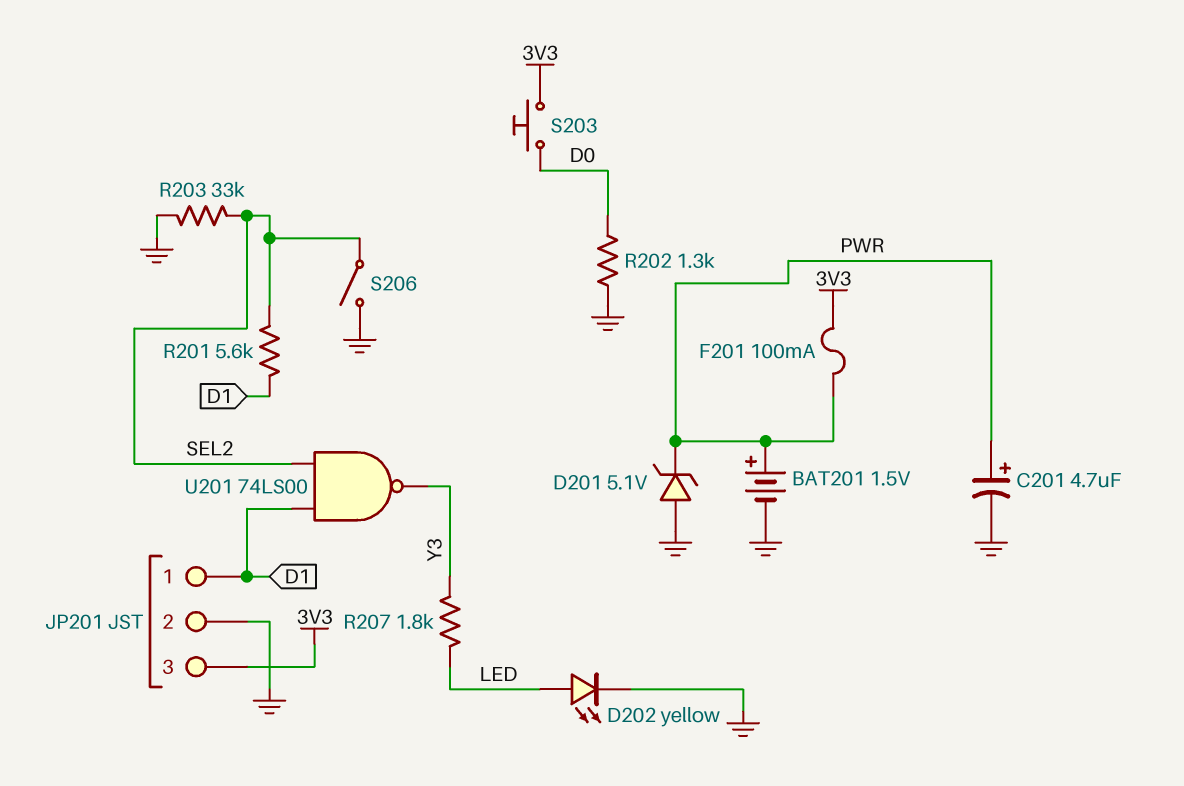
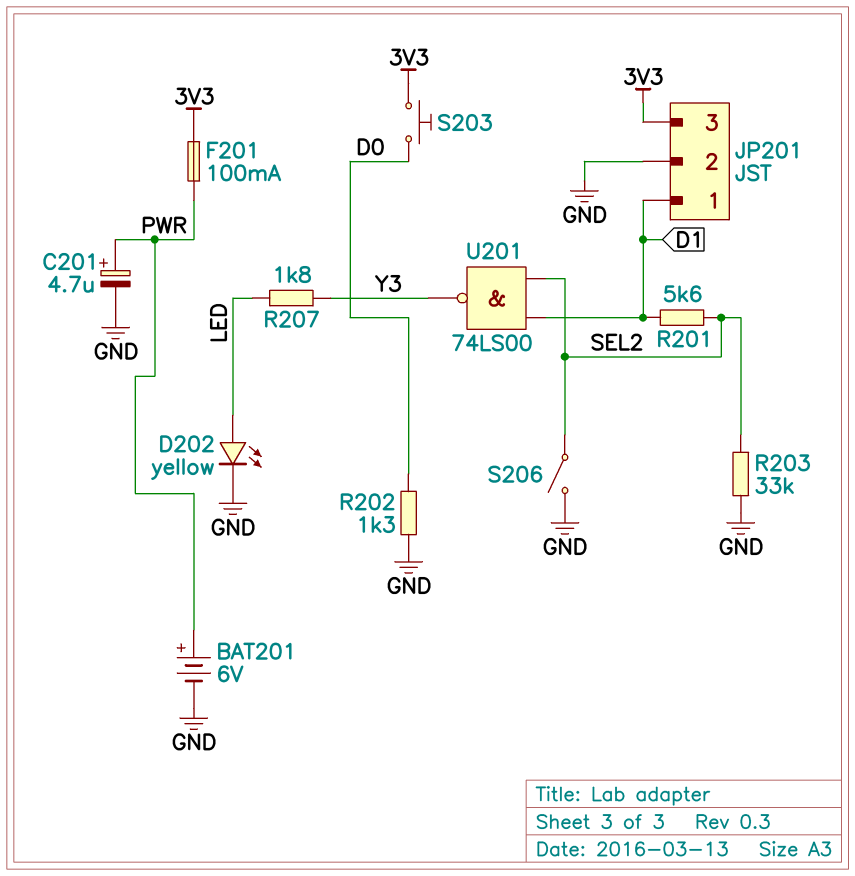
BAT201: 1.5V (plus PWR, minus GND) -> 6V (plus PWR, minus GND)
D201: zener 5.1V (A GND, K PWR) -> none

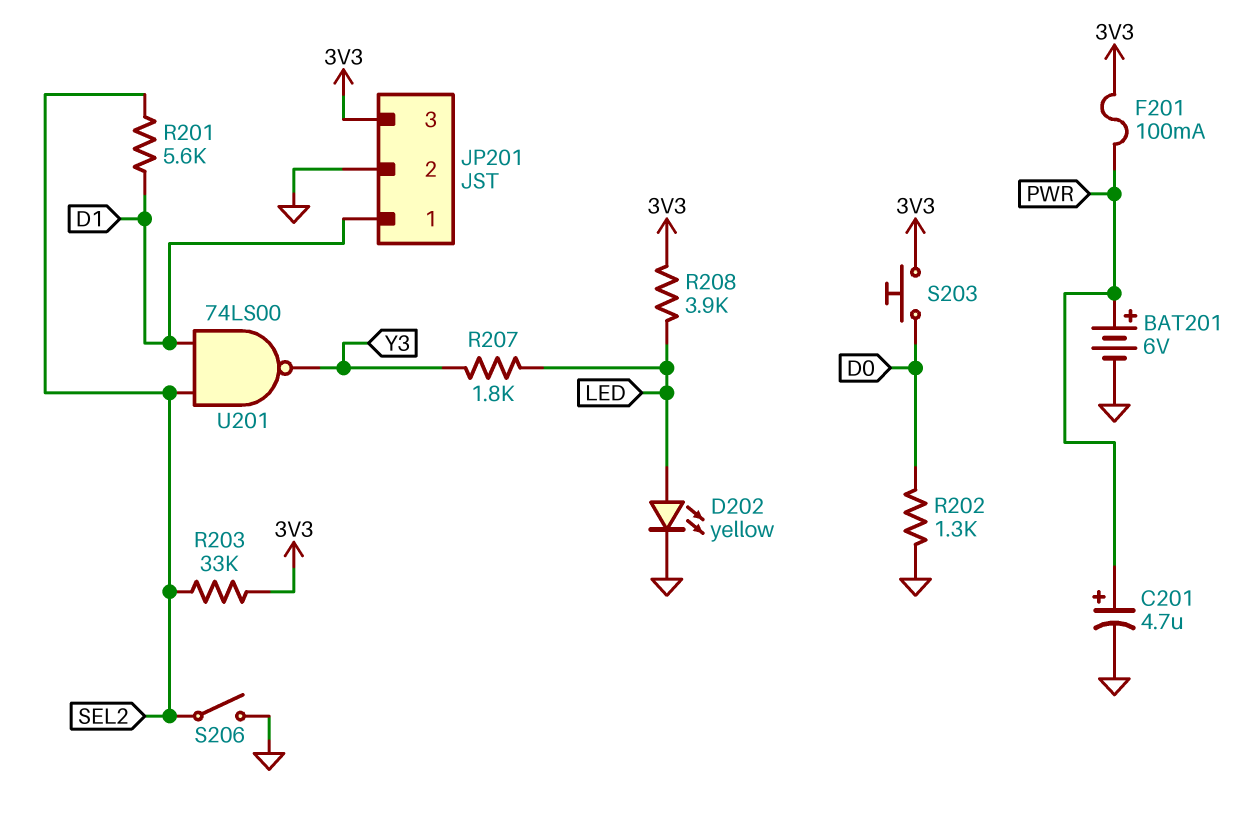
R203: 33k (GND, SEL2) -> 33k (3V3, SEL2)
R208: none -> 3.9k (3V3, LED)

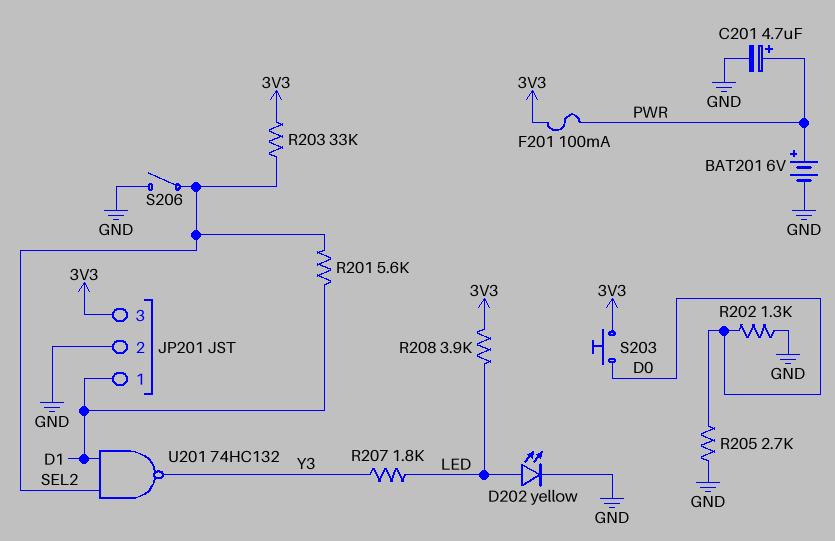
R205: none -> 2.7k (D0, GND)
U201: NAND 74LS00 (in D1, in SEL2, out Y3) -> NAND 74HC132 (in D1, in SEL2, out Y3)

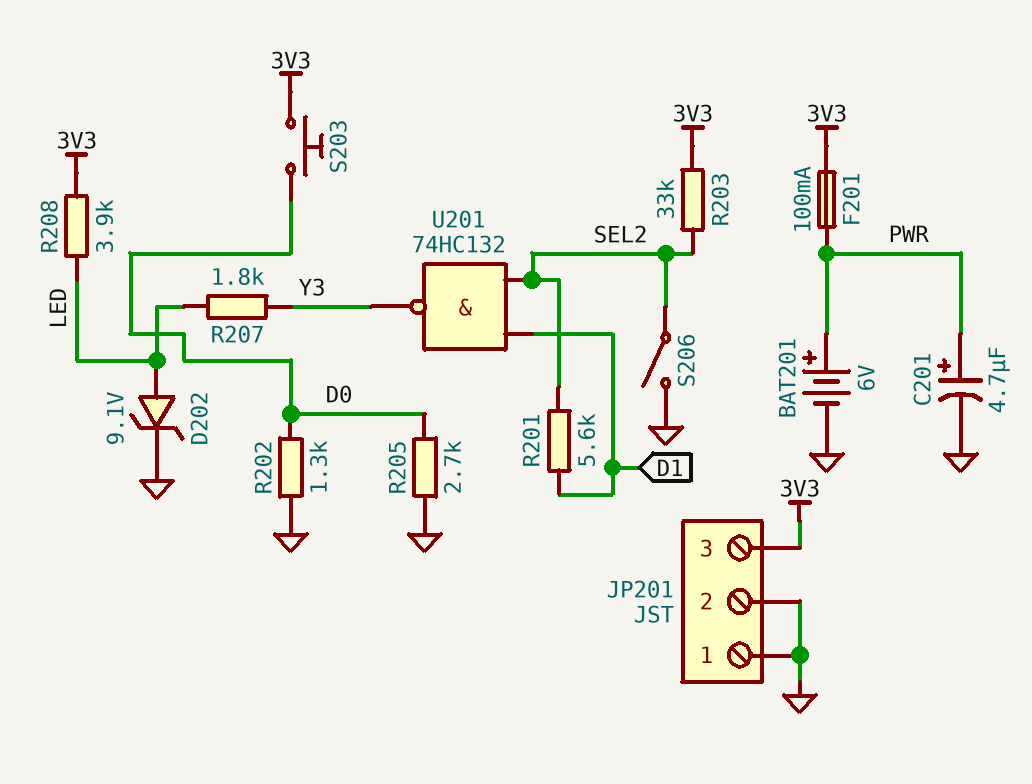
D202: LED yellow (A LED, K GND) -> zener 9.1V (A LED, K GND)
JP201 pin 1: D1 -> GND

